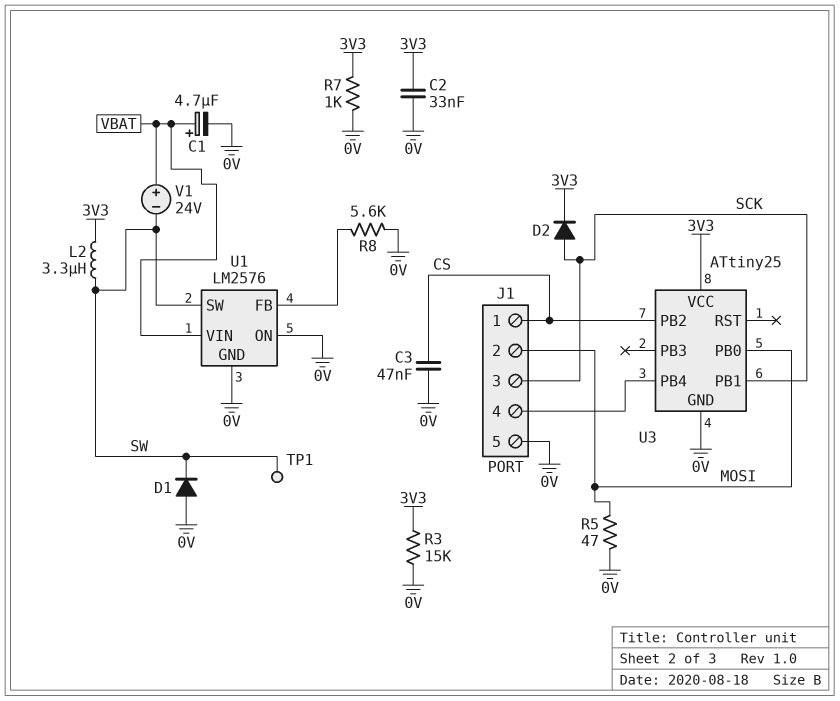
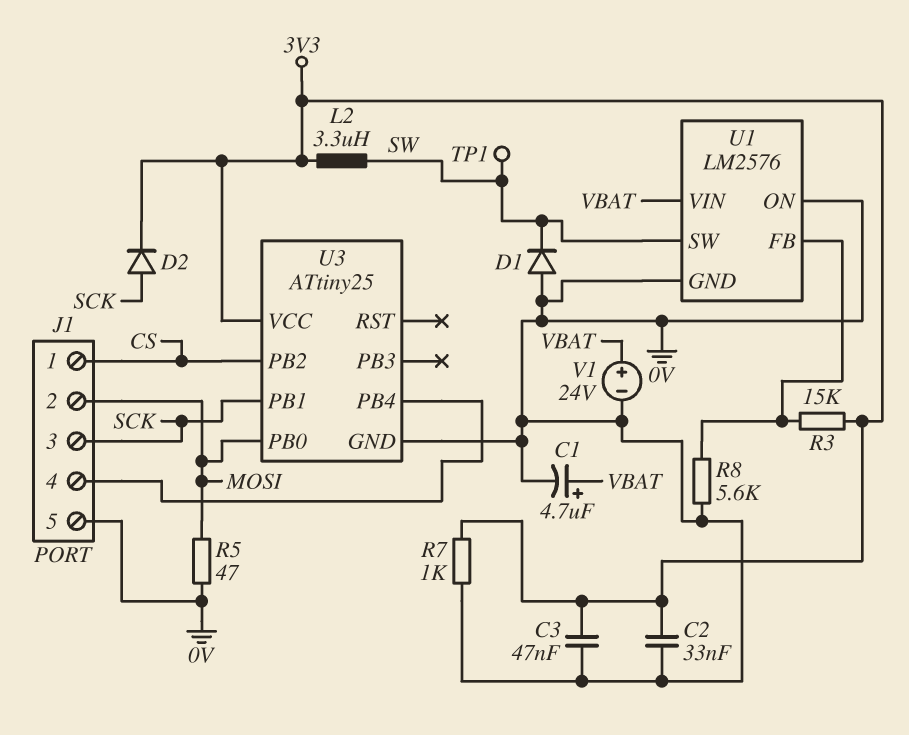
C3: 47nF (0V, CS) -> 47nF (0V, 3V3)
R3: 15k (0V, 3V3) -> 15k (3V3, U1/FB)
V1: 24V (plus VBAT, minus SW) -> 24V (plus VBAT, minus 0V)

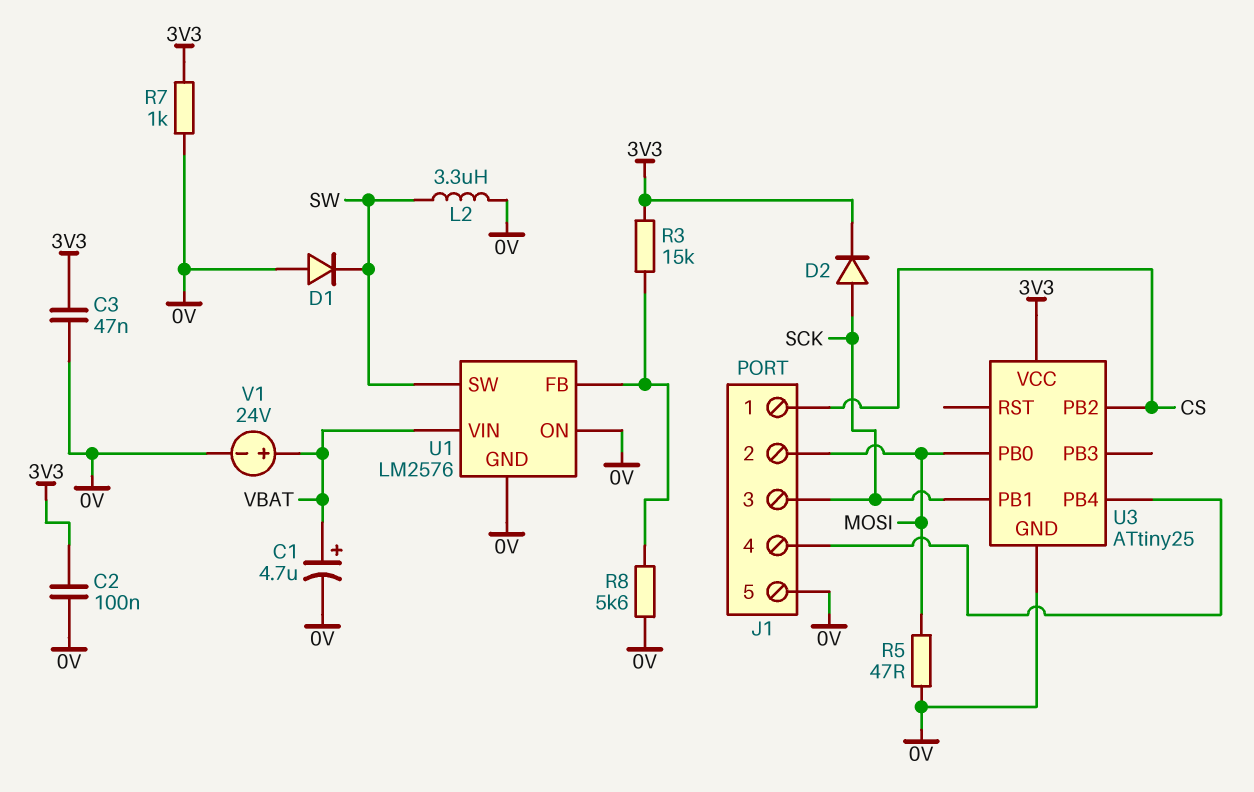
C2: 33nF (0V, 3V3) -> 100nF (0V, 3V3)
L2: 3.3uH (3V3, SW) -> 3.3uH (0V, SW)
TP1: test point (SW) -> none

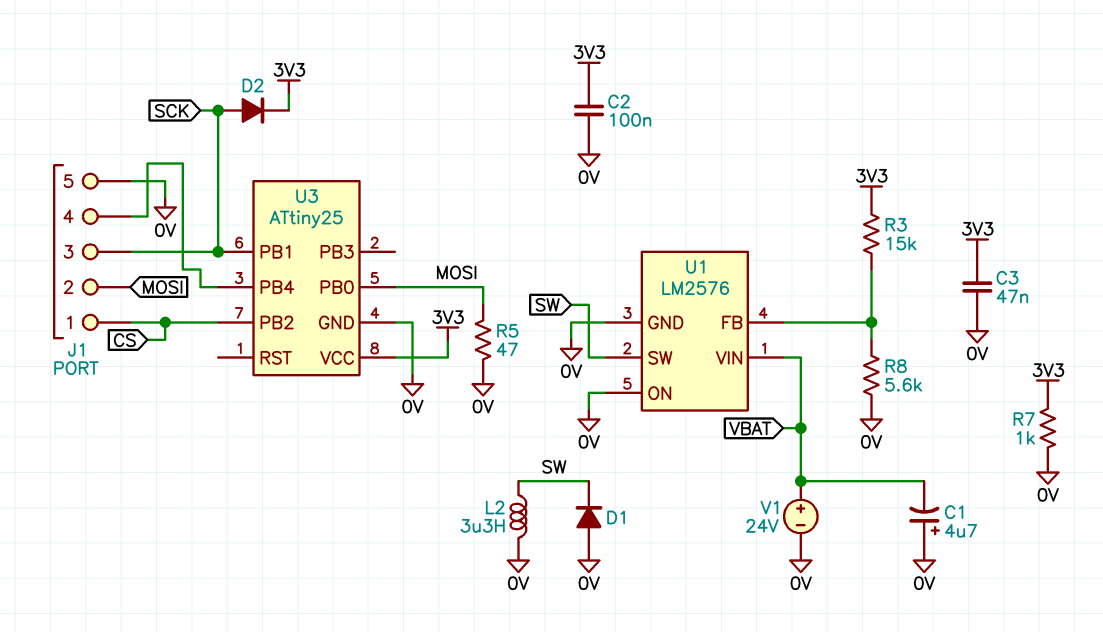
C1: 4.7uF (plus VBAT, minus 0V) -> 4.7uF (plus 0V, minus VBAT)

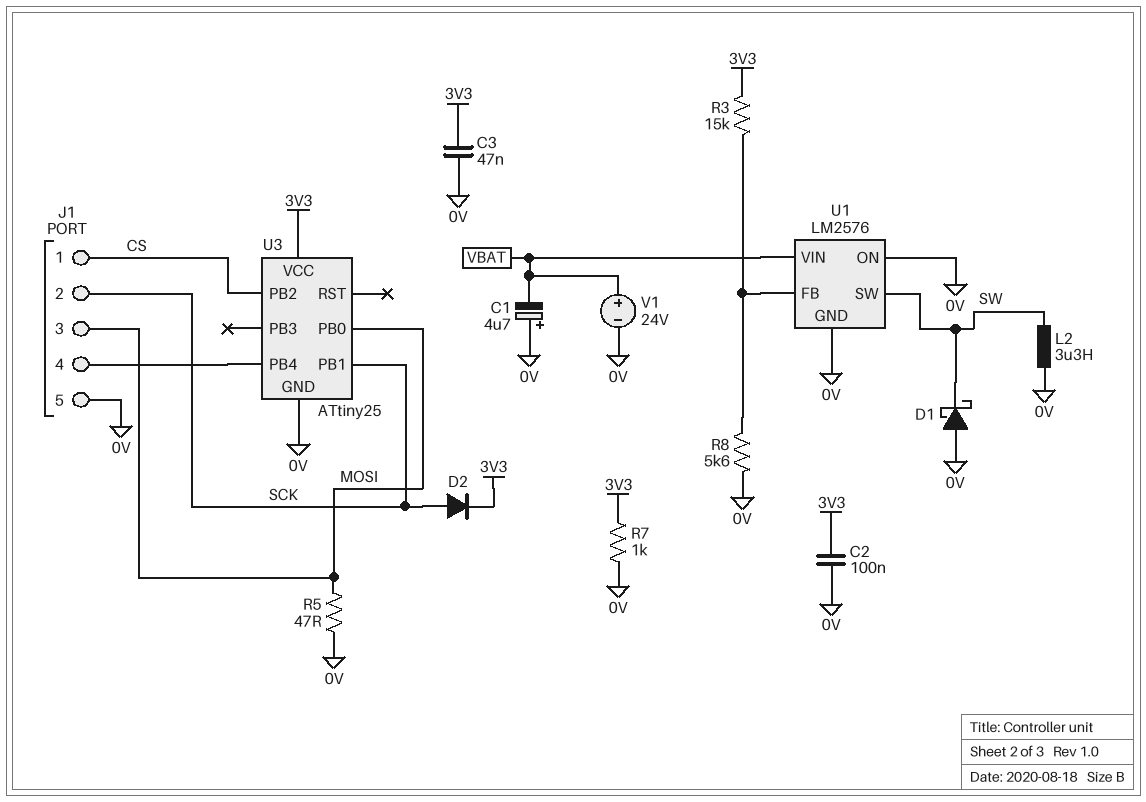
D1: diode (A 0V, K SW) -> schottky (A 0V, K SW)
J1 pin 2: MOSI -> SCK
J1 pin 3: SCK -> MOSI

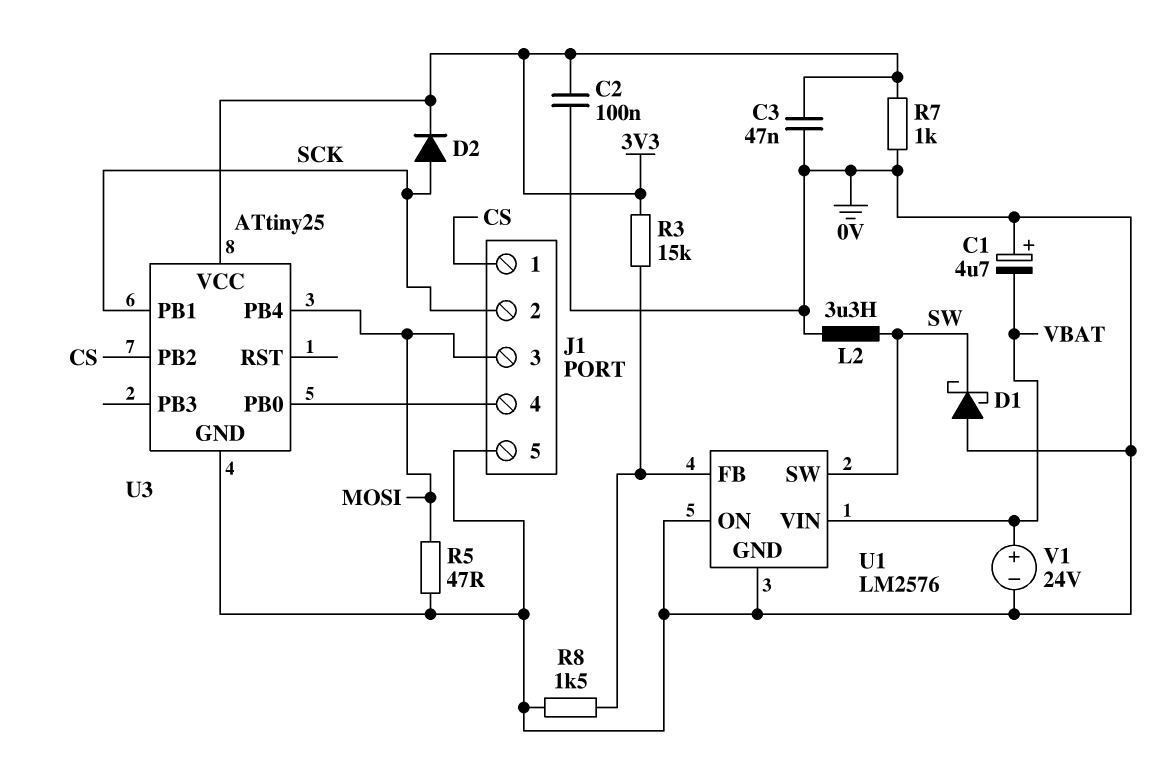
R8: 5.6k (0V, U1/FB) -> 1.5k (0V, U1/FB)
U3 pin PB0: MOSI -> J1/4
U3 pin PB4: J1/4 -> MOSI

